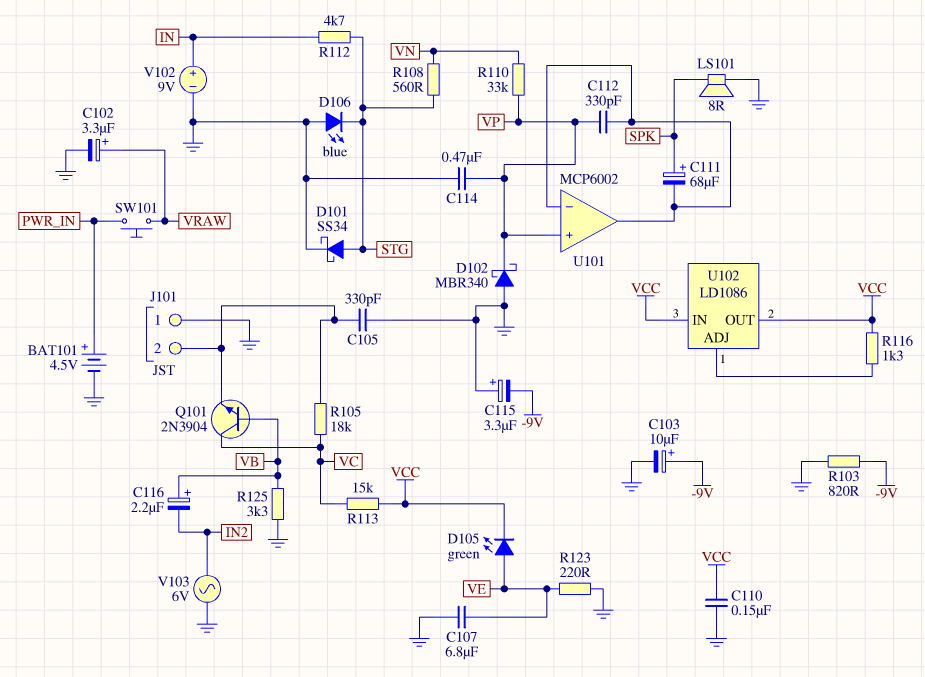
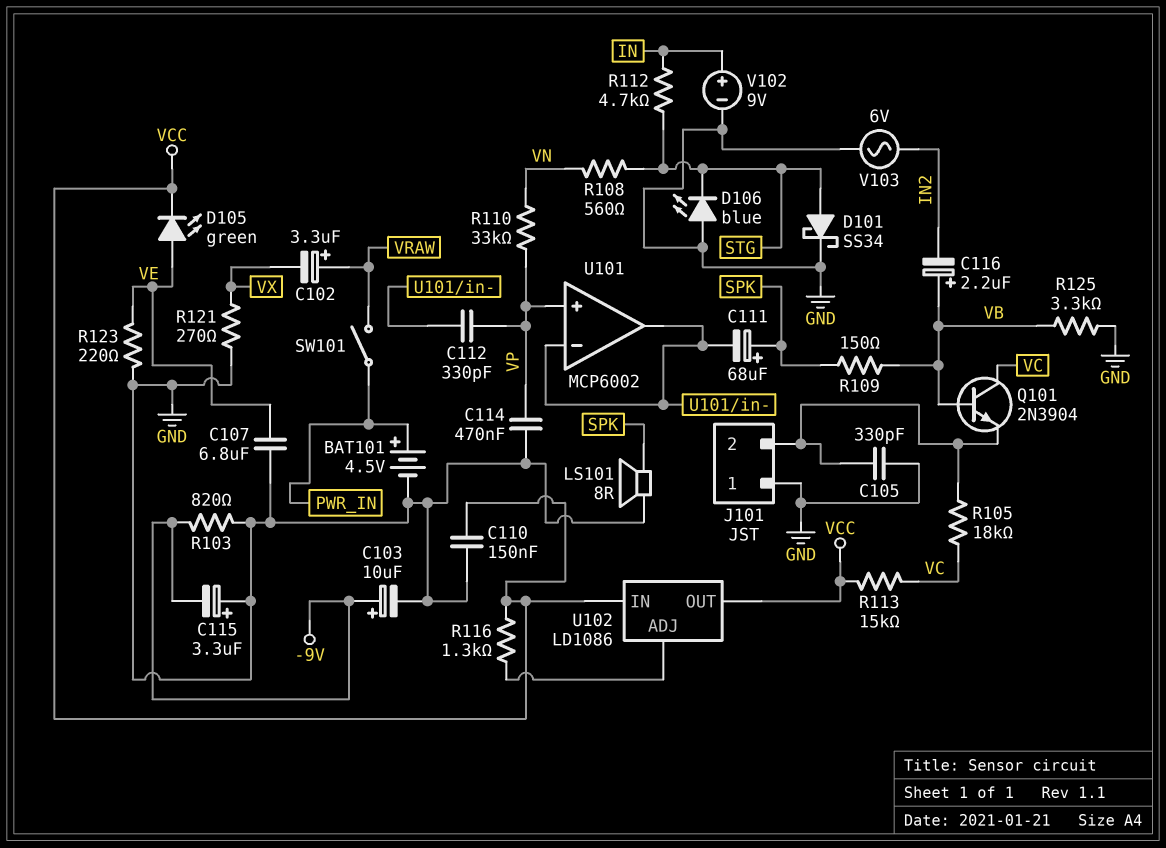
C102: 3.3uF (plus VRAW, minus GND) -> 3.3uF (plus VRAW, minus VX)
D102: schottky MBR340 (A GND, K VP) -> none
R109: none -> 150 (SPK, VB)
R121: none -> 270 (GND, VX)
SW101: button (PWR_IN, VRAW) -> switch (PWR_IN, VRAW)

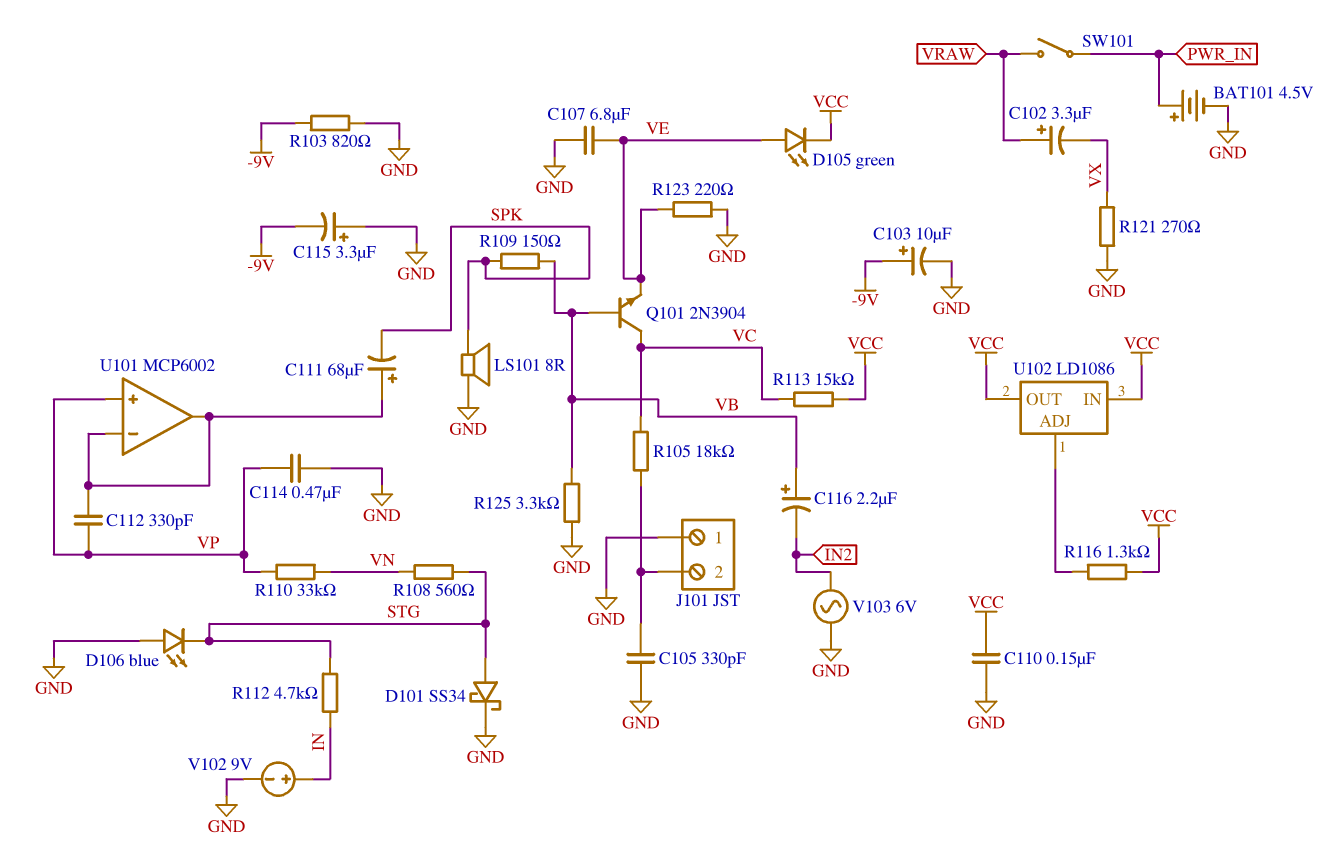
C111: 68uF (plus SPK, minus U101/in-) -> 68uF (plus U101/in-, minus SPK)
Q101: NPN 2N3904 (B VB, C VC, E J101/2) -> NPN 2N3904 (B VB, C VC, E VE)

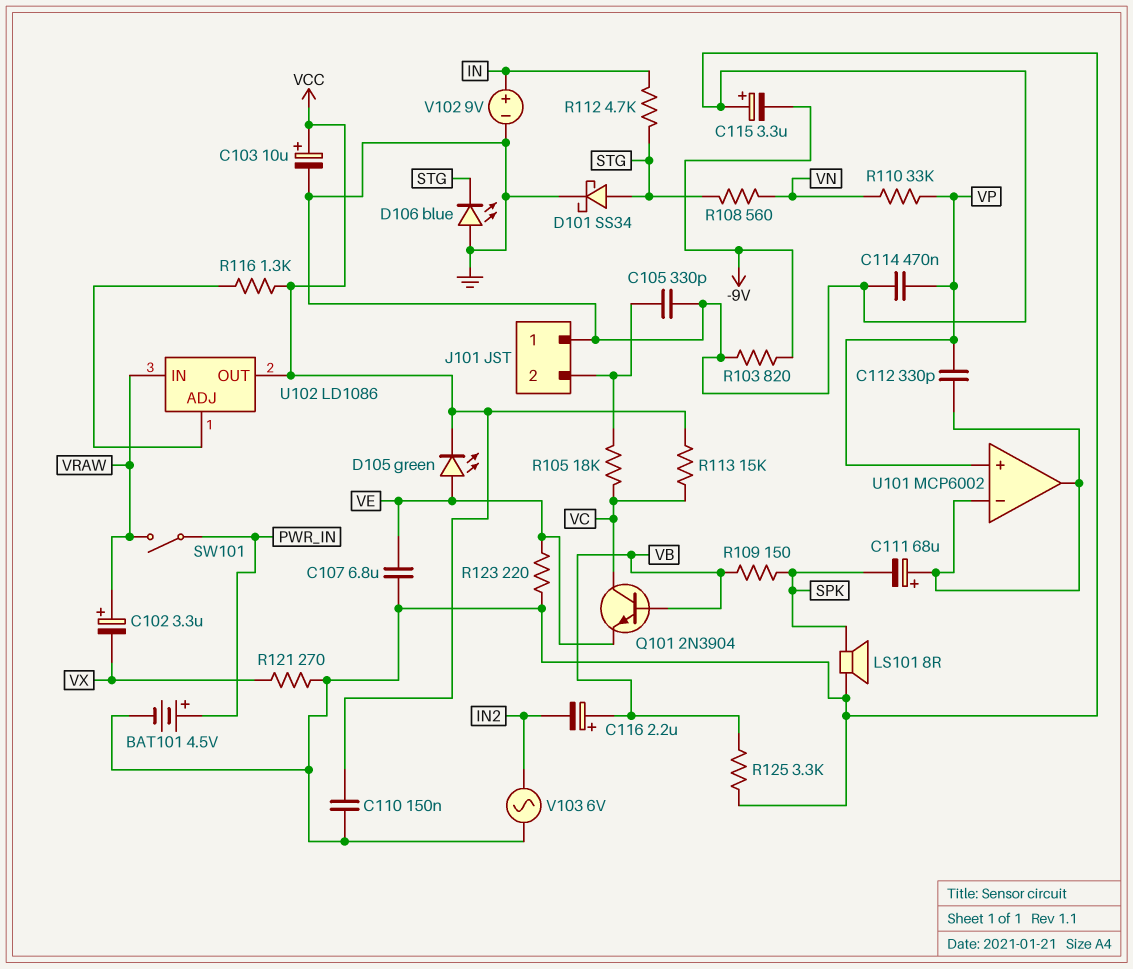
C103: 10uF (plus -9V, minus GND) -> 10uF (plus VCC, minus GND)
U102 pin IN: VCC -> VRAW

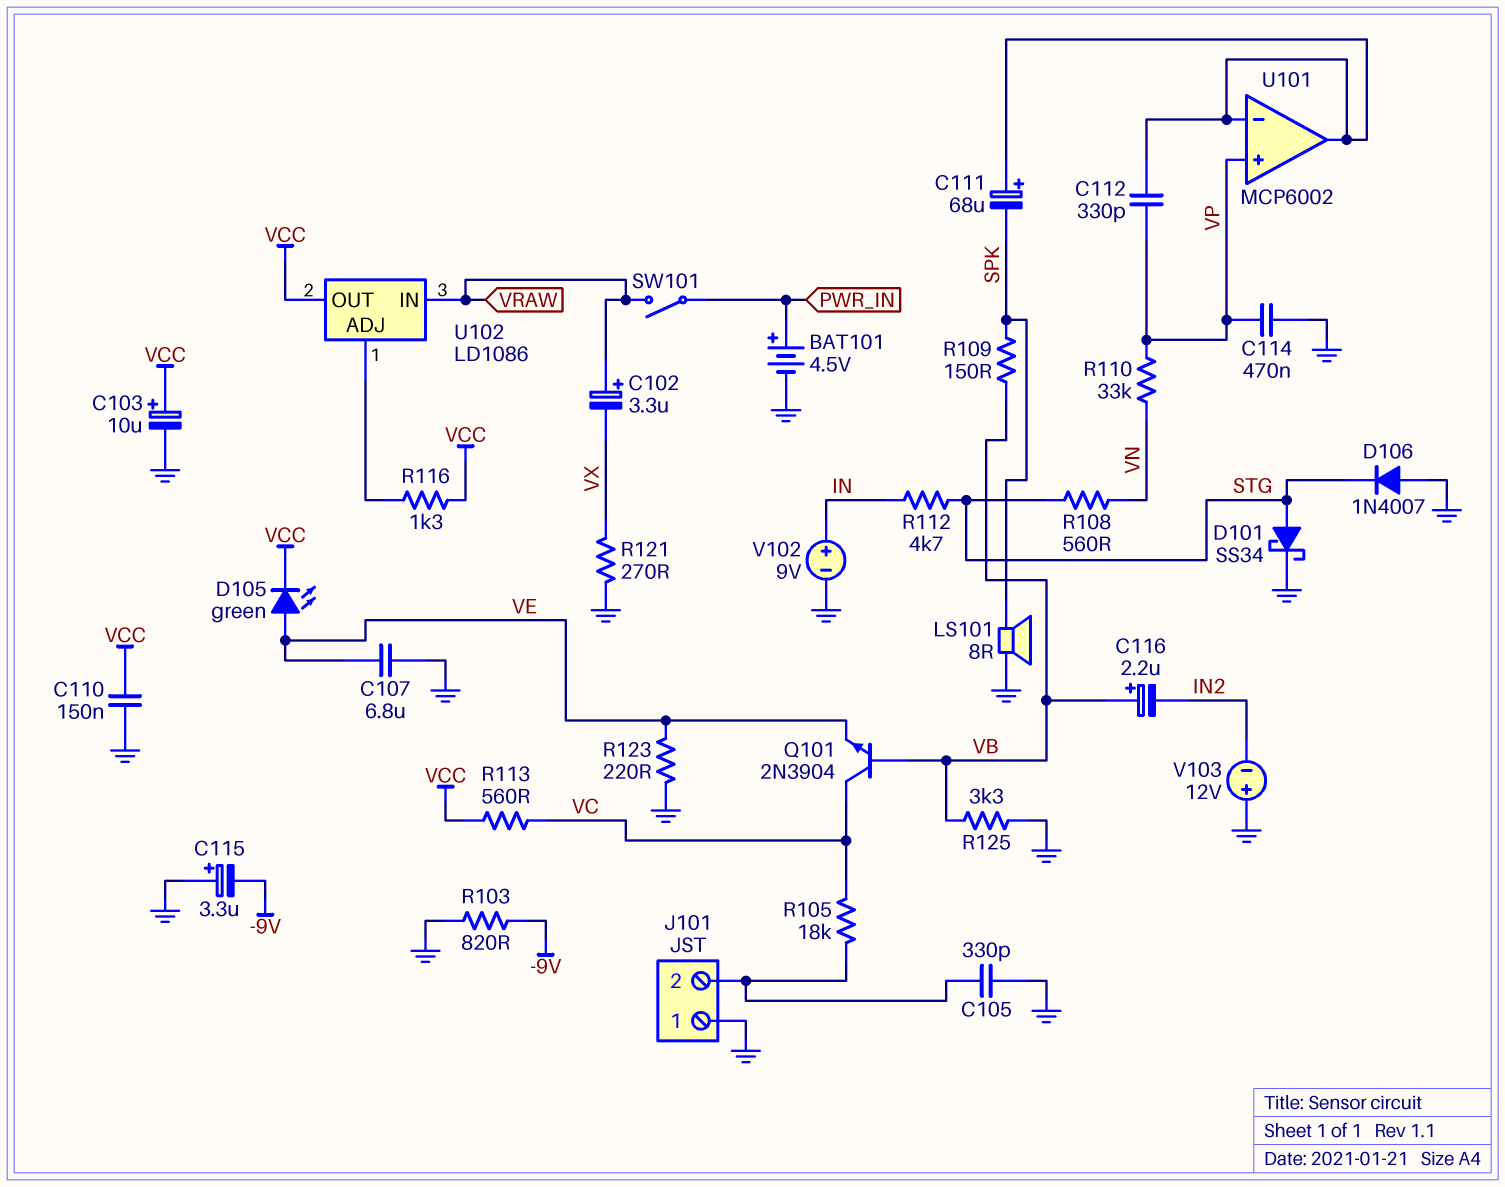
D106: LED blue (A GND, K STG) -> diode 1N4007 (A GND, K STG)
R113: 15k (VC, VCC) -> 560 (VC, VCC)
V103: AC 6V (GND, IN2) -> 12V (plus GND, minus IN2)

